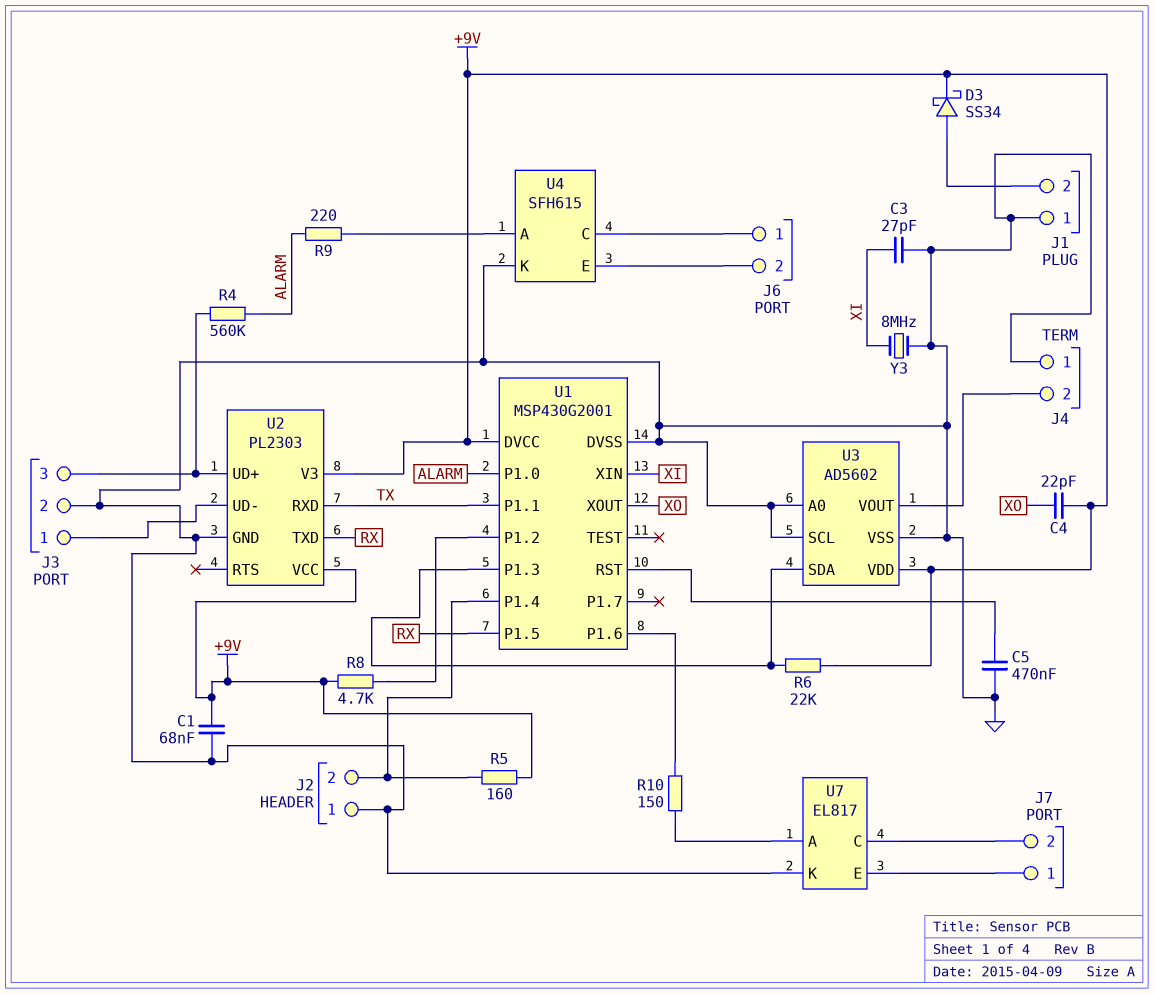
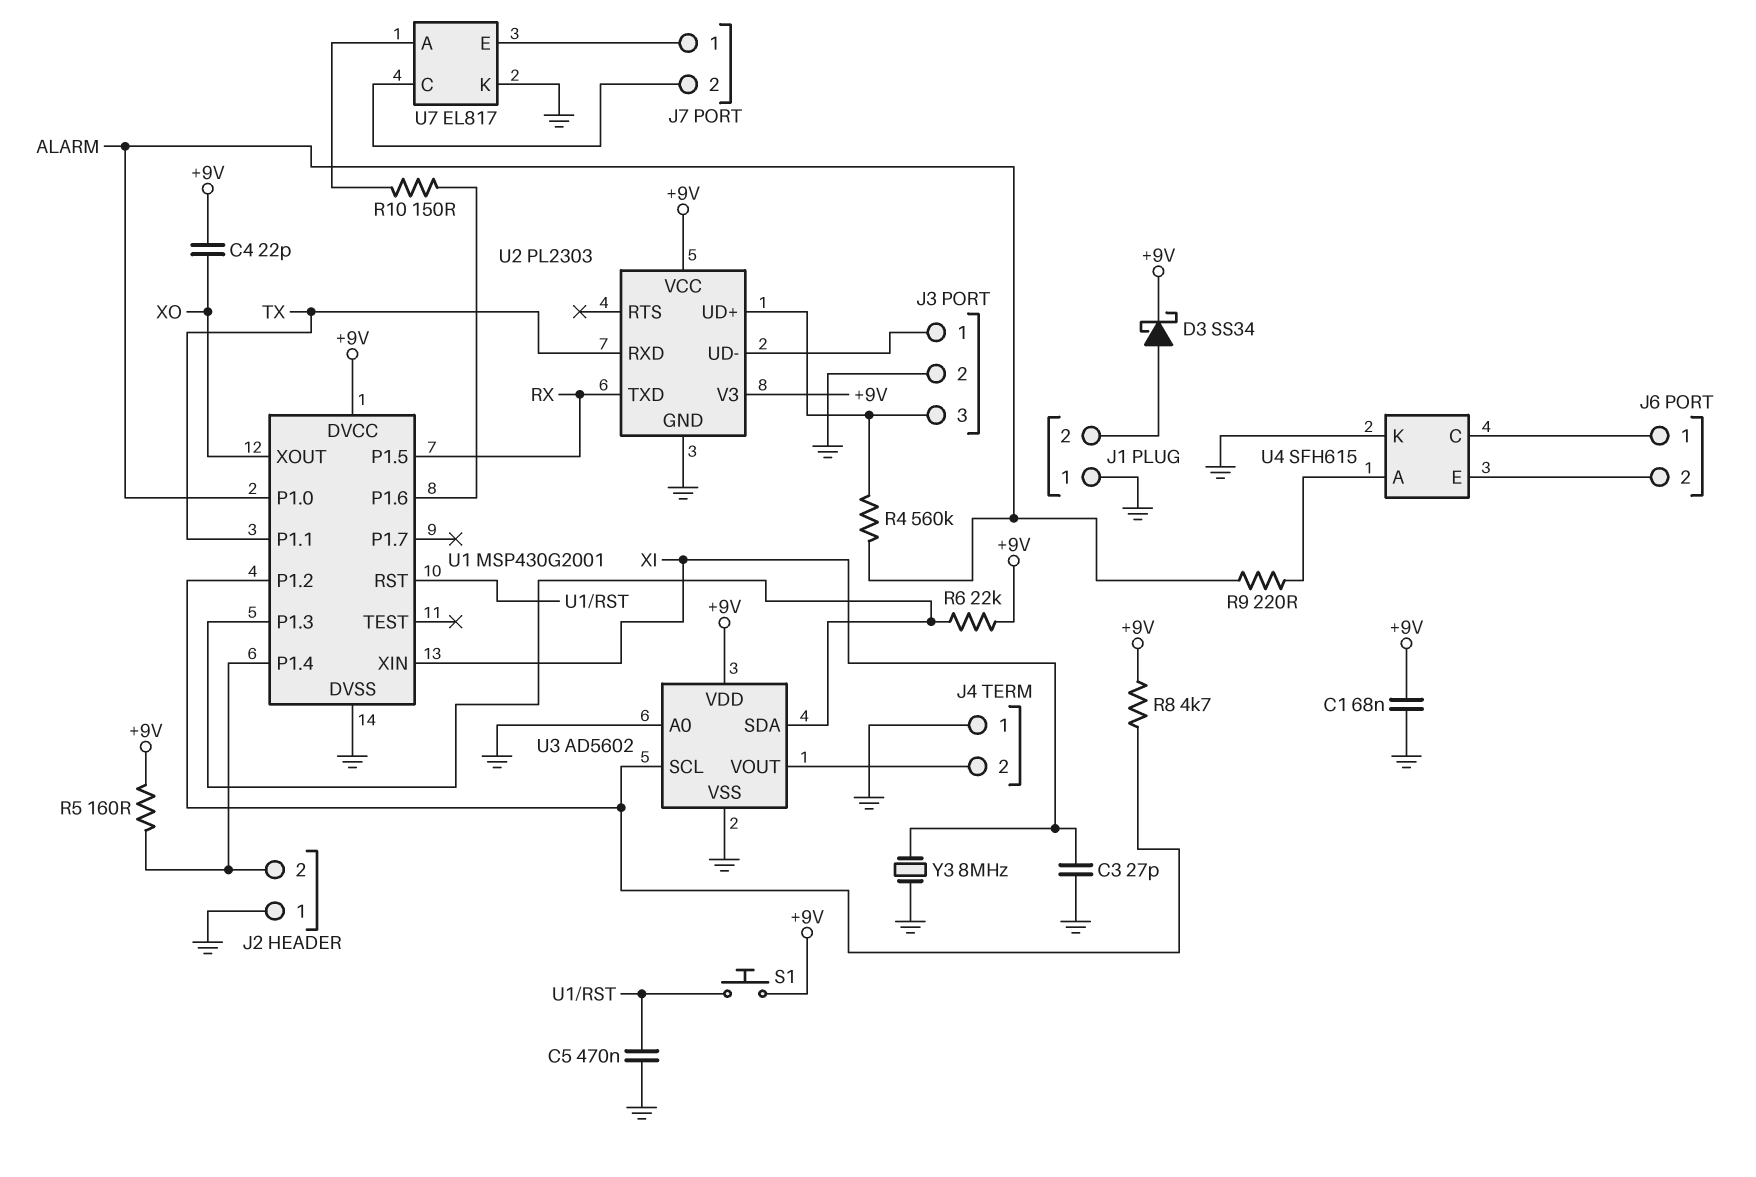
S1: none -> button (+9V, U1/RST)
U3 pin SCL: GND -> U1/P1.2

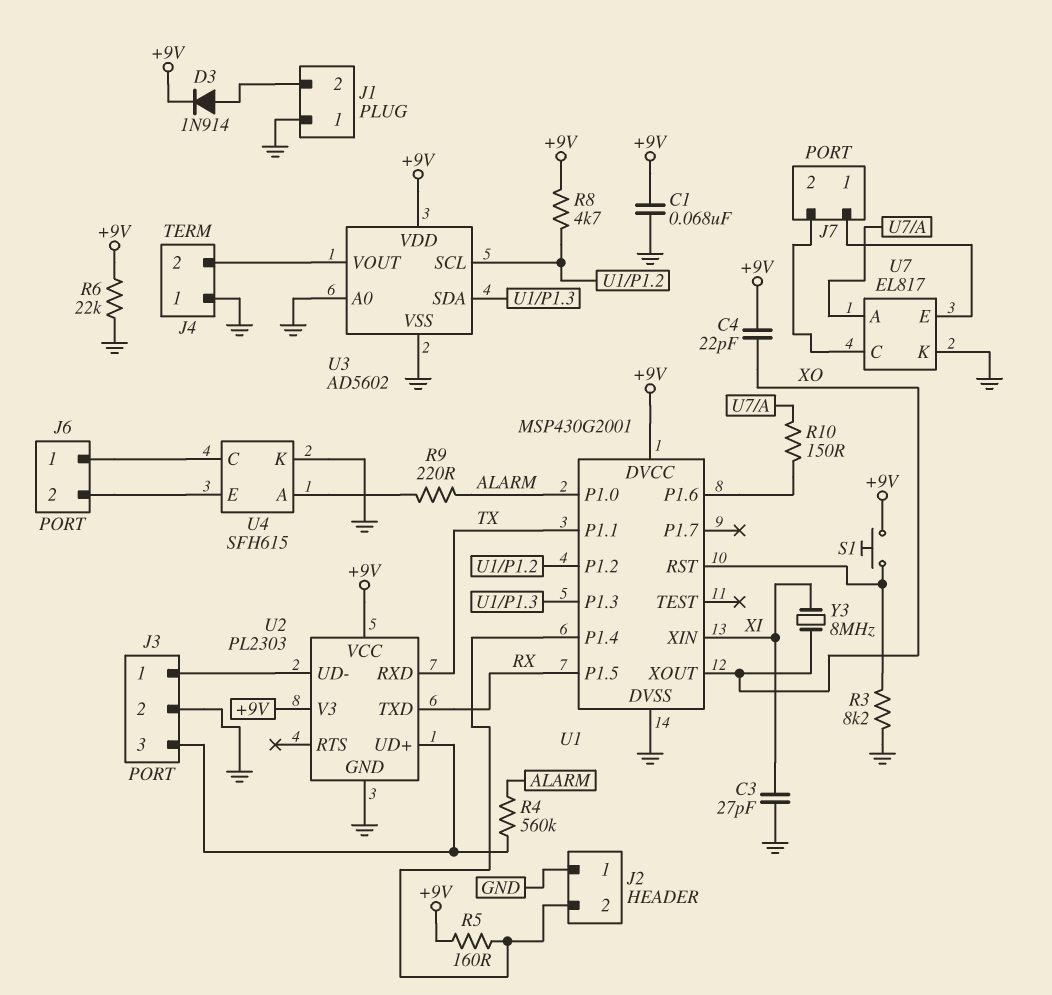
C5: 470nF (GND, U1/RST) -> none
D3: schottky SS34 (A J1/2, K +9V) -> diode 1N914 (A J1/2, K +9V)
R3: none -> 8.2k (GND, U1/RST)
R6: 22k (+9V, U1/P1.3) -> 22k (+9V, GND)
Y3: 8MHz (GND, XI) -> 8MHz (XI, XO)

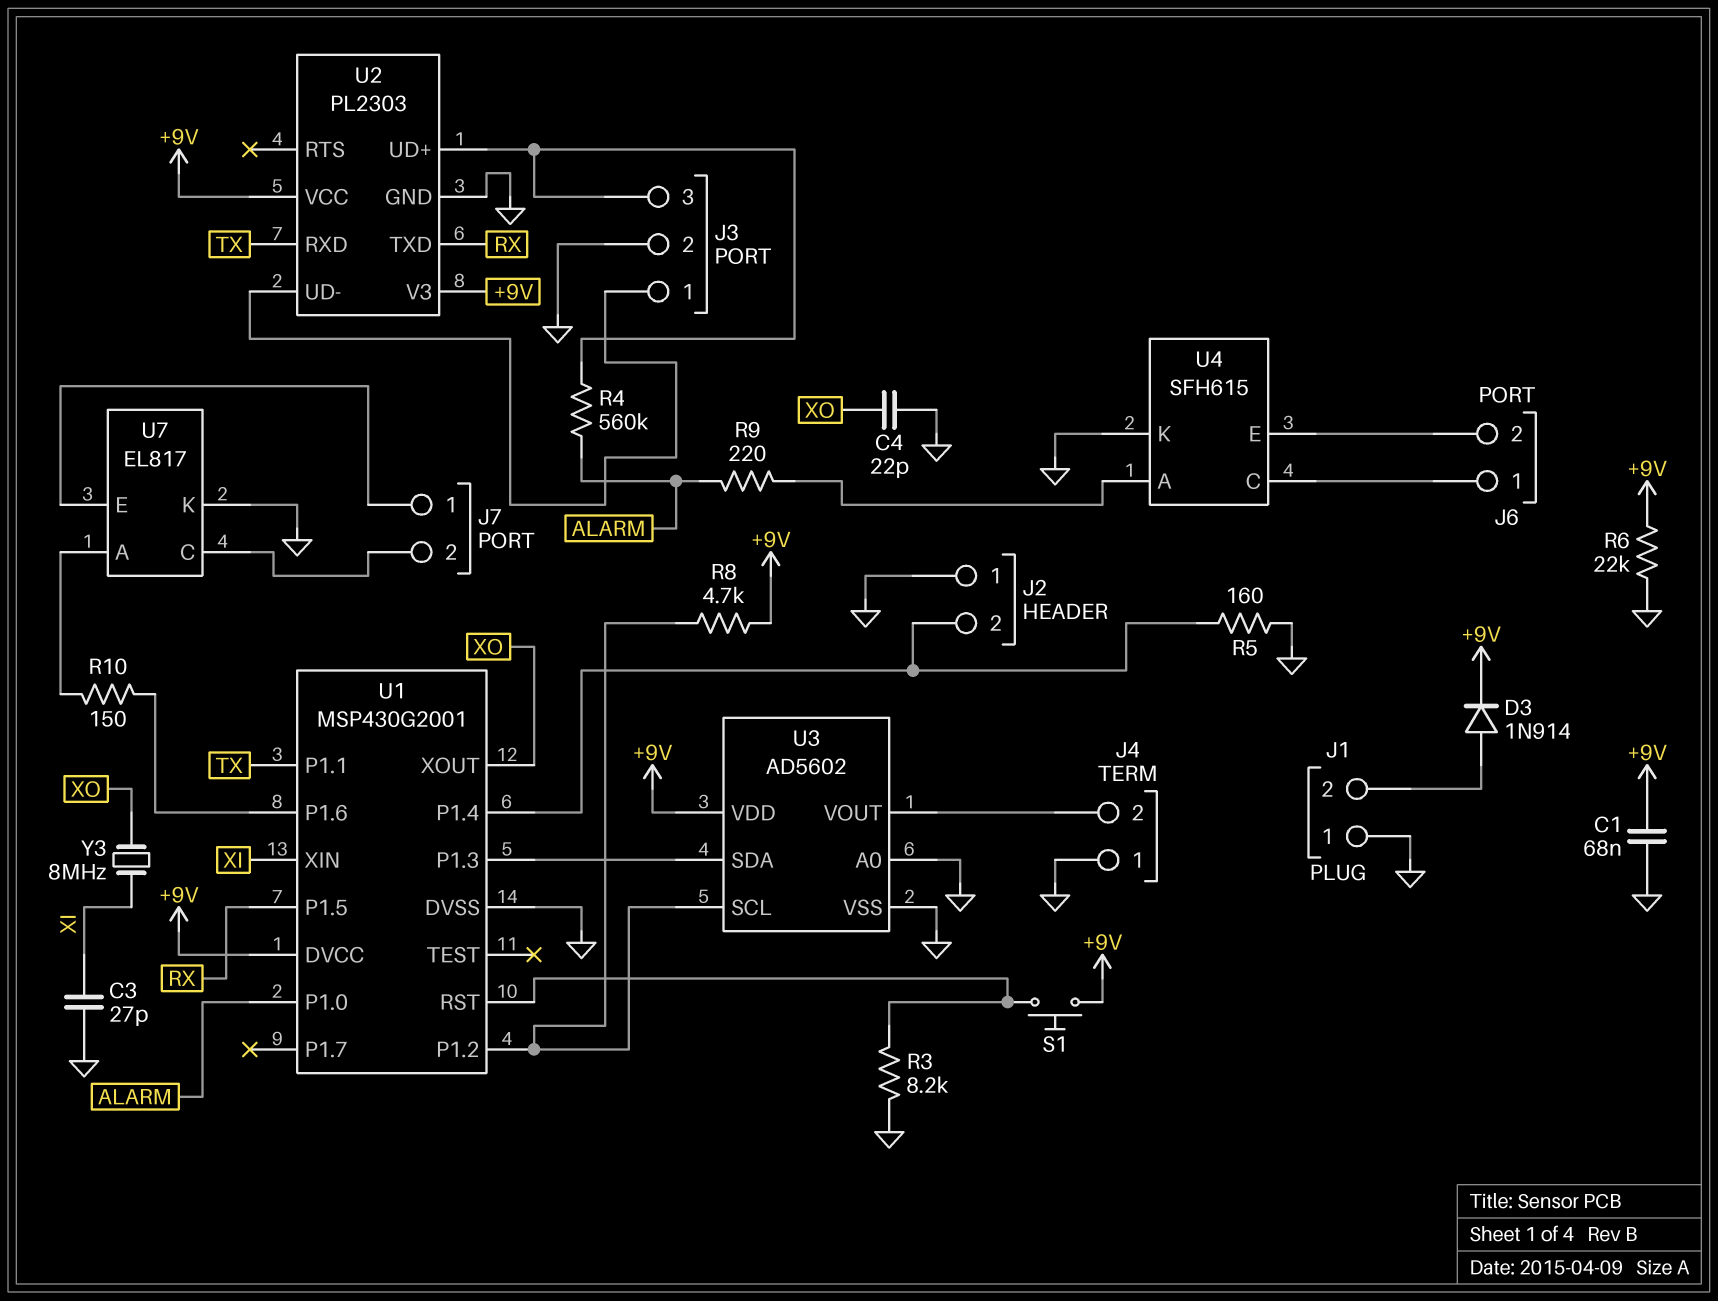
C4: 22pF (+9V, XO) -> 22pF (GND, XO)
R5: 160 (+9V, J2/2) -> 160 (GND, J2/2)

